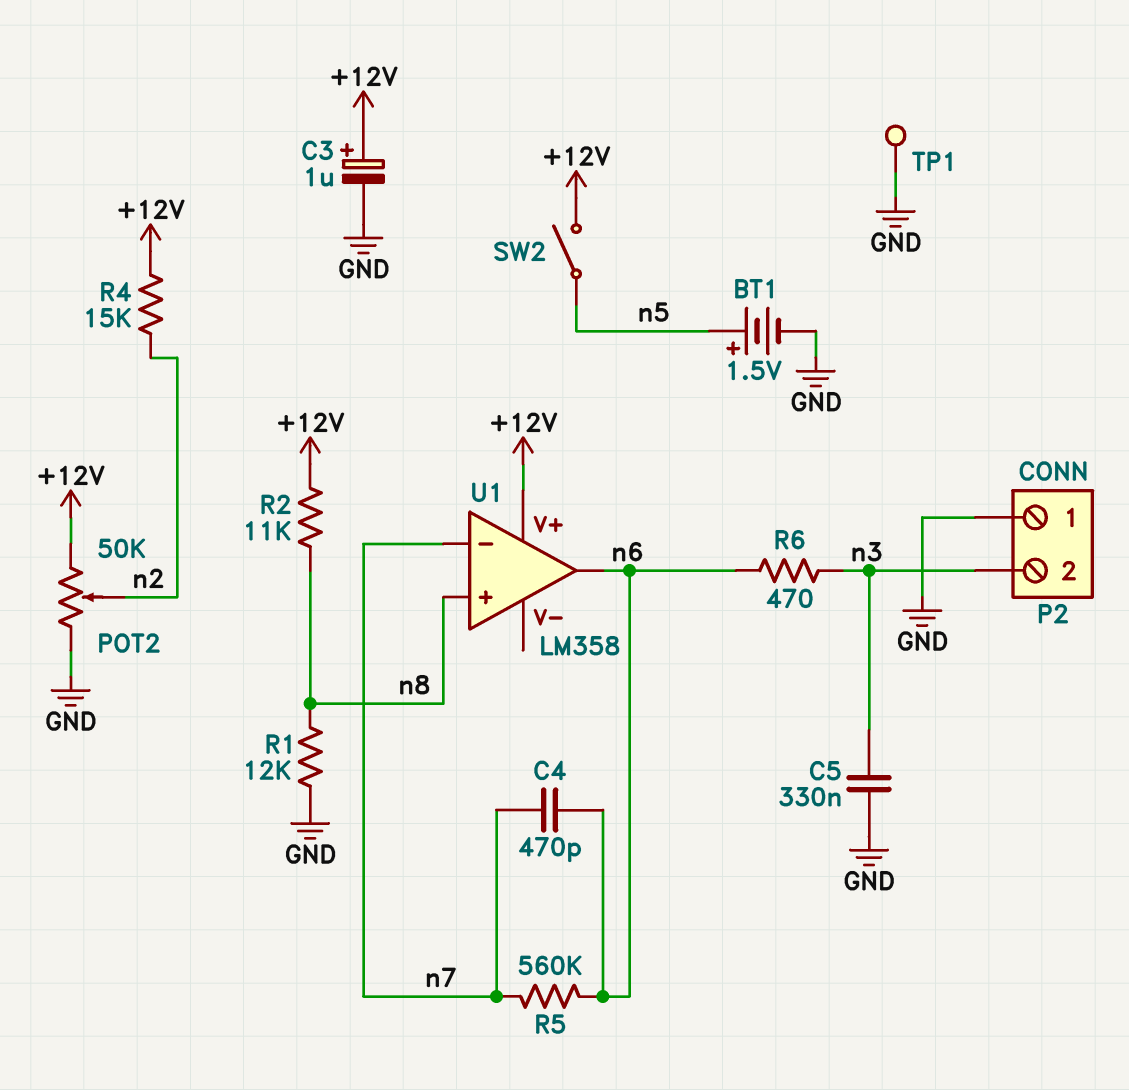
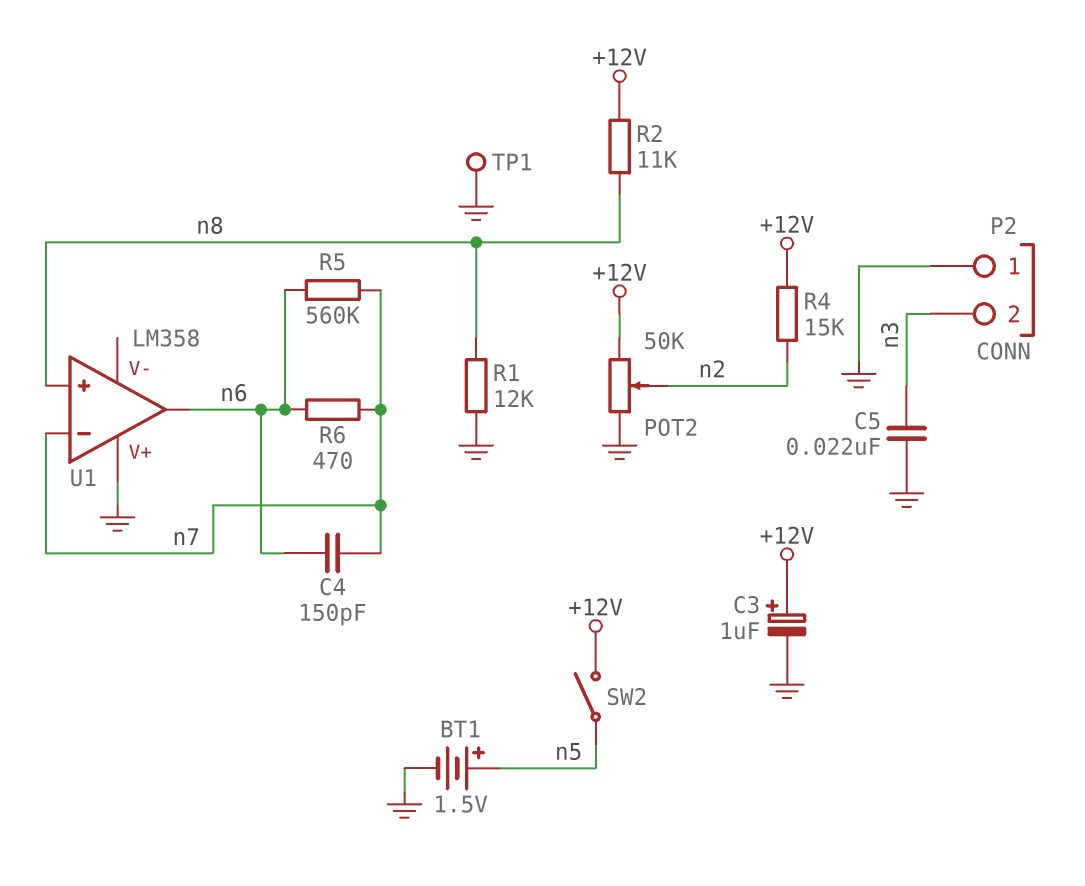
C4: 470pF (n6, n7) -> 150pF (n6, n7)
C5: 330nF (GND, n3) -> 22nF (GND, n3)
R6: 470 (n3, n6) -> 470 (n6, n7)
U1 pin V+: +12V -> GND

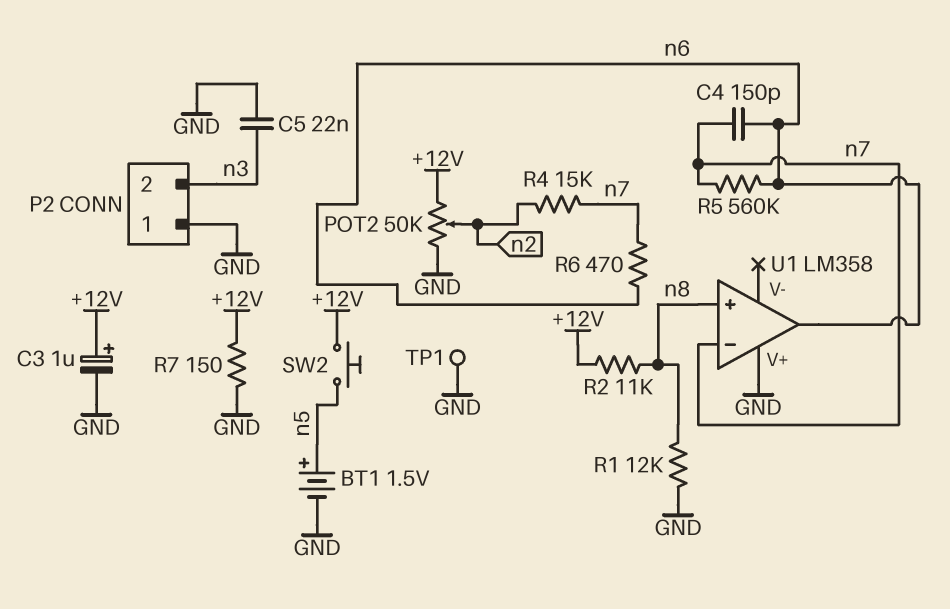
R4: 15k (+12V, n2) -> 15k (n2, n7)
R7: none -> 150 (+12V, GND)
SW2: switch (+12V, n5) -> button (+12V, n5)

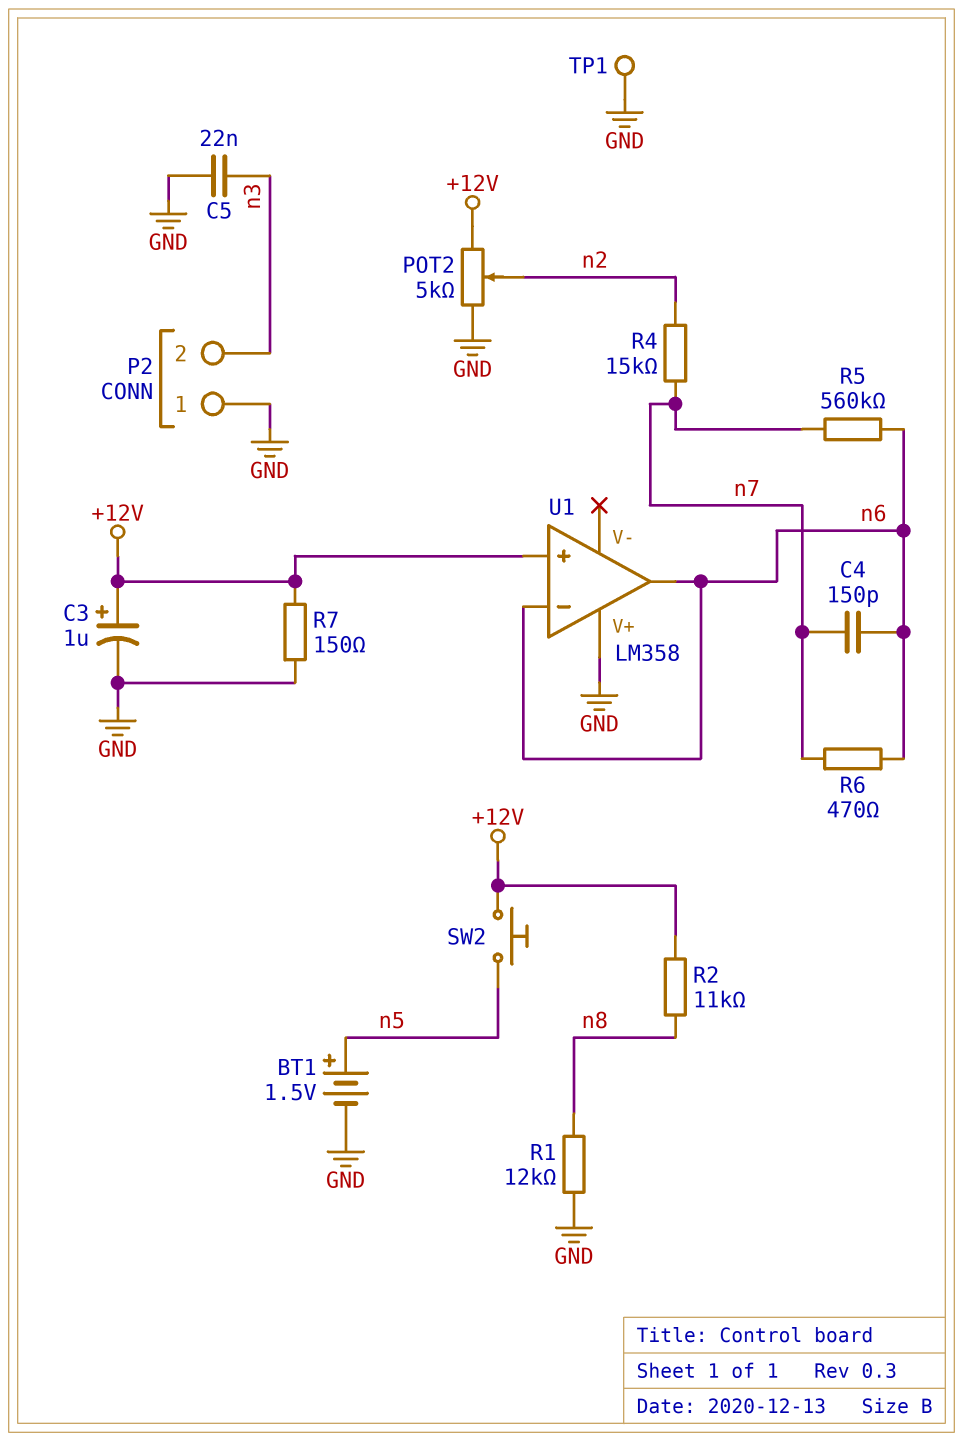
POT2: 50k (+12V, GND, wiper n2) -> 5k (+12V, GND, wiper n2)
U1 pin in+: n8 -> +12V
U1 pin in-: n7 -> n6

